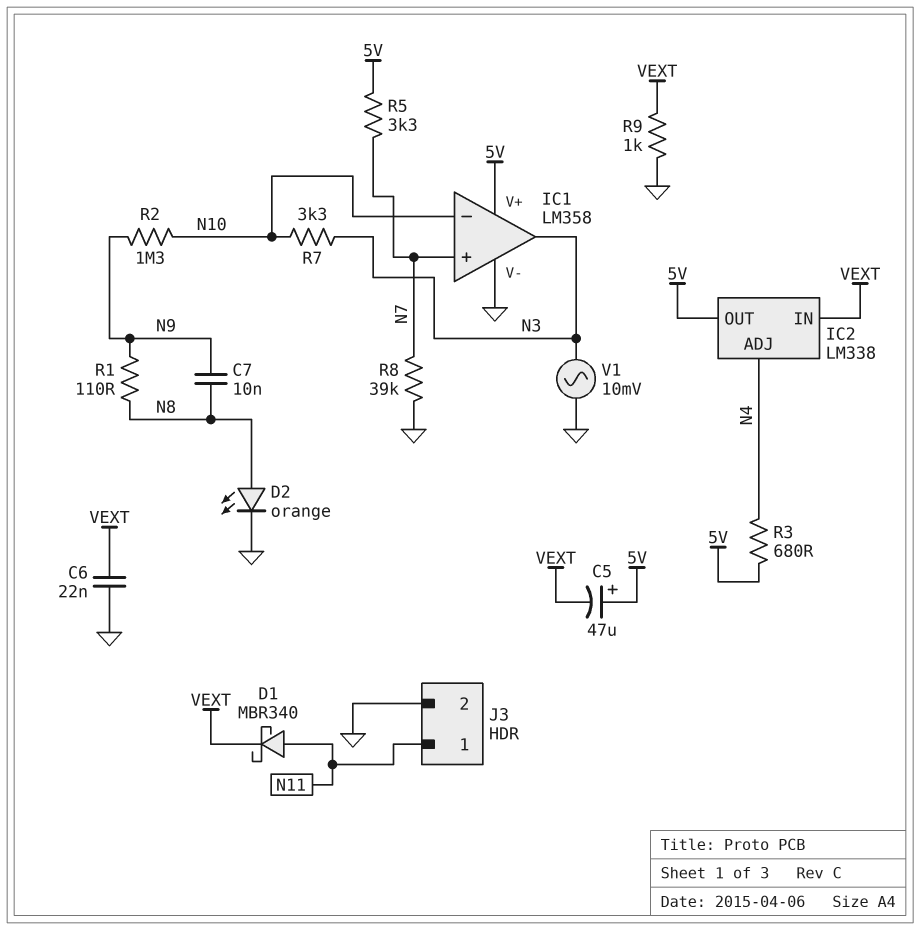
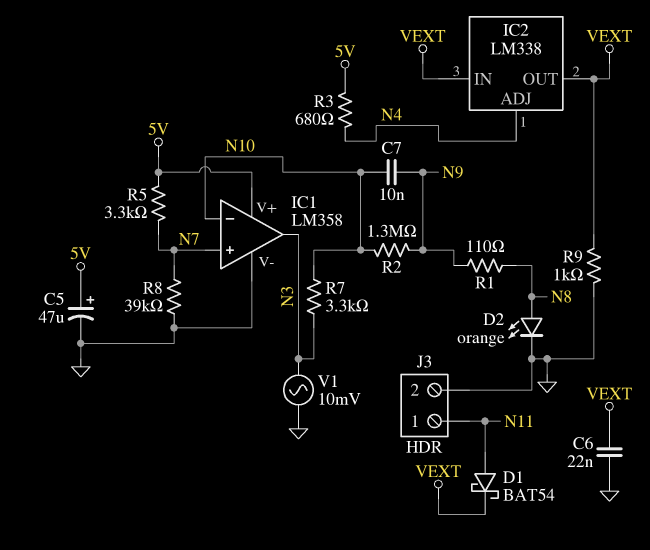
C5: 47uF (plus 5V, minus VEXT) -> 47uF (plus 5V, minus GND)
C7: 10nF (N8, N9) -> 10nF (N9, N10)
D1: schottky MBR340 (A N11, K VEXT) -> schottky BAT54 (A N11, K VEXT)
IC2 pin OUT: 5V -> VEXT

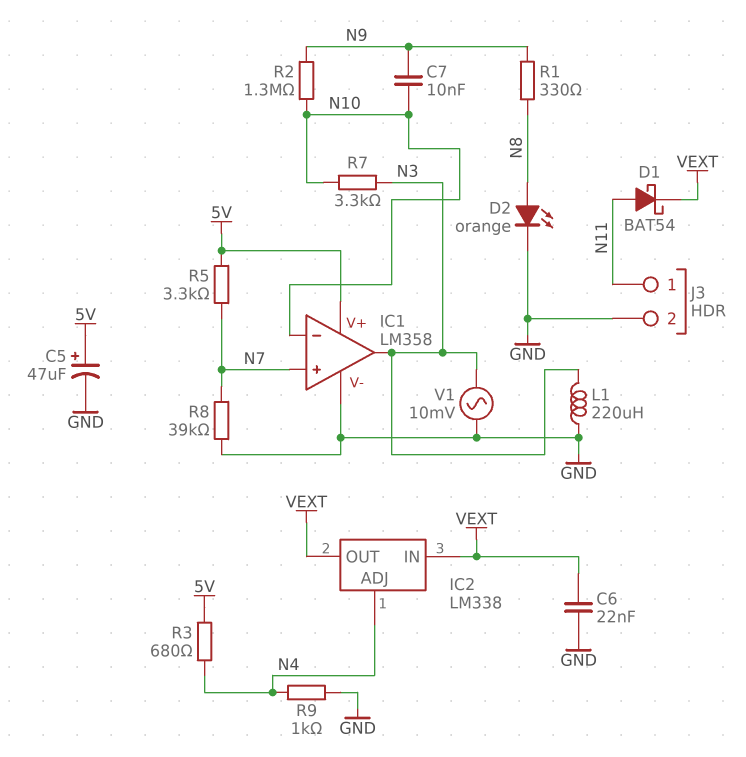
L1: none -> 220uH (GND, N3)
R1: 110 (N8, N9) -> 330 (N8, N9)
R9: 1k (GND, VEXT) -> 1k (GND, N4)

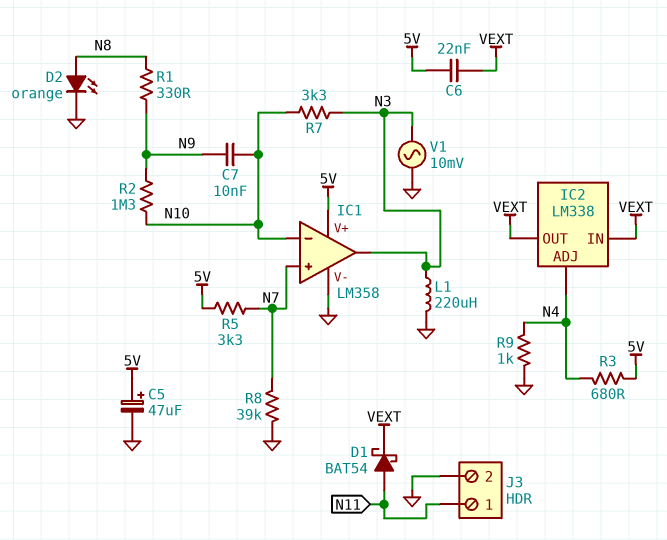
C6: 22nF (GND, VEXT) -> 22nF (5V, VEXT)

